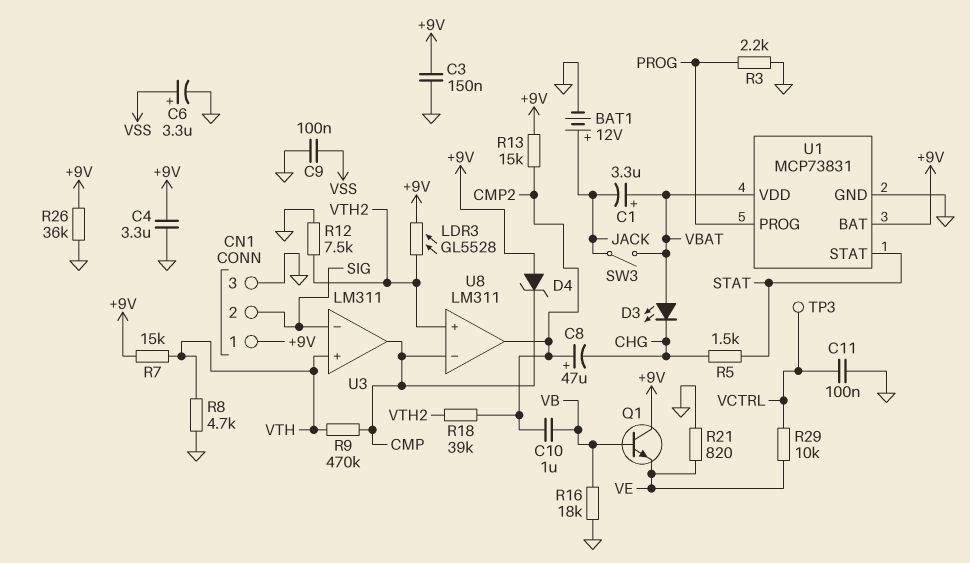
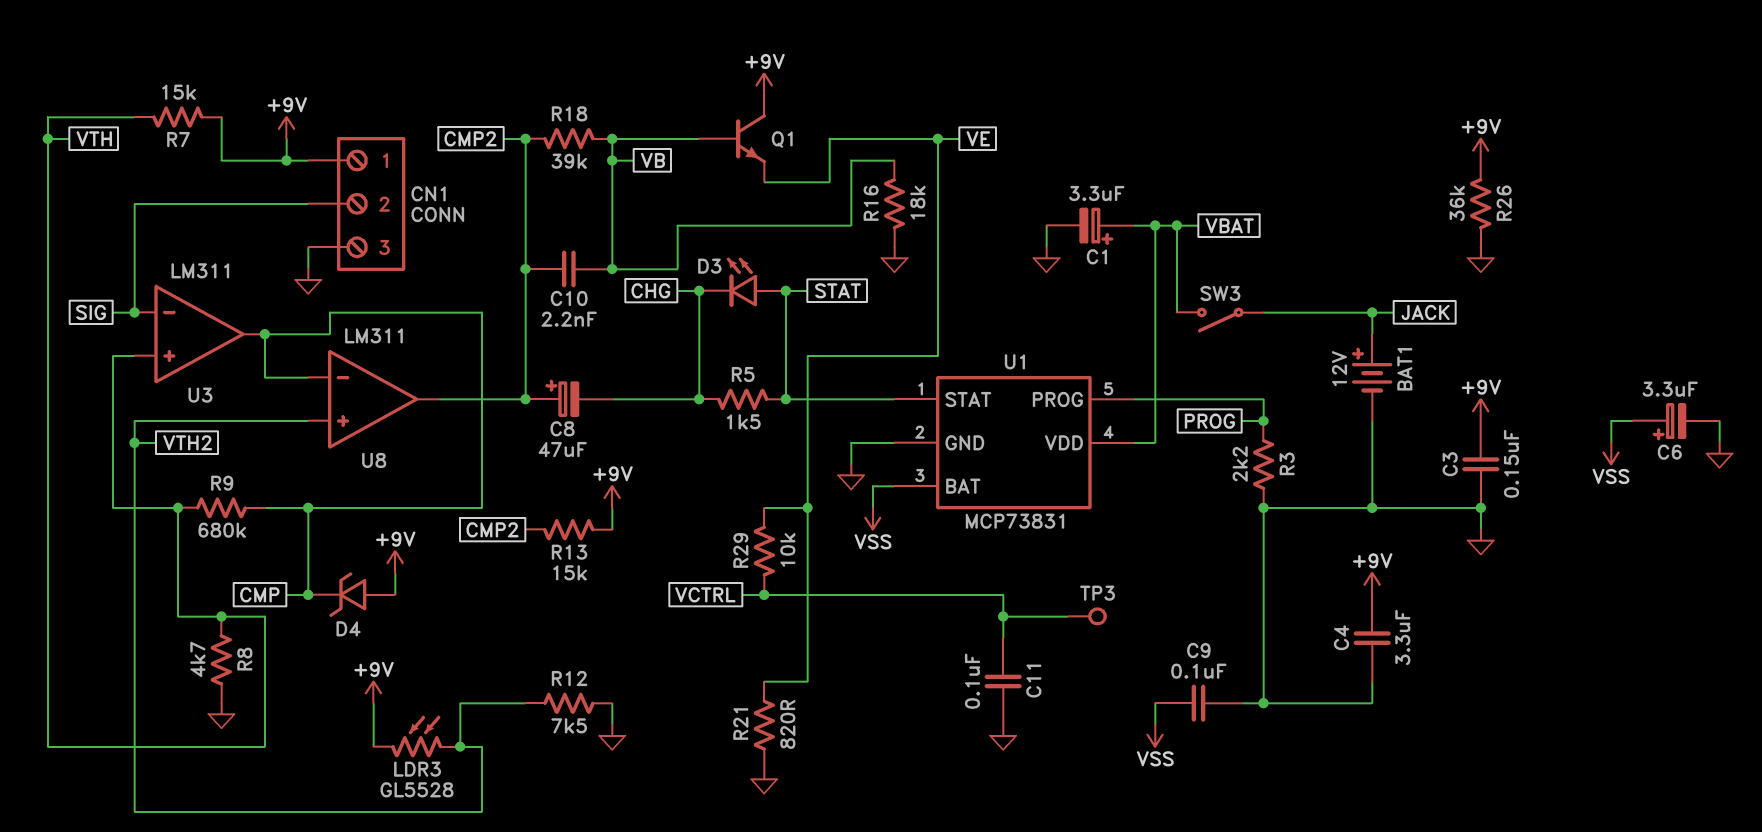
C1: 3.3uF (plus VBAT, minus JACK) -> 3.3uF (plus VBAT, minus GND)
C10: 1uF (CMP2, VB) -> 2.2nF (CMP2, VB)
D3: LED (A VBAT, K CHG) -> LED (A STAT, K CHG)
R9: 470k (CMP, VTH) -> 680k (CMP, VTH)
R18: 39k (CMP2, VTH2) -> 39k (CMP2, VB)
U1 pin BAT: +9V -> VSS

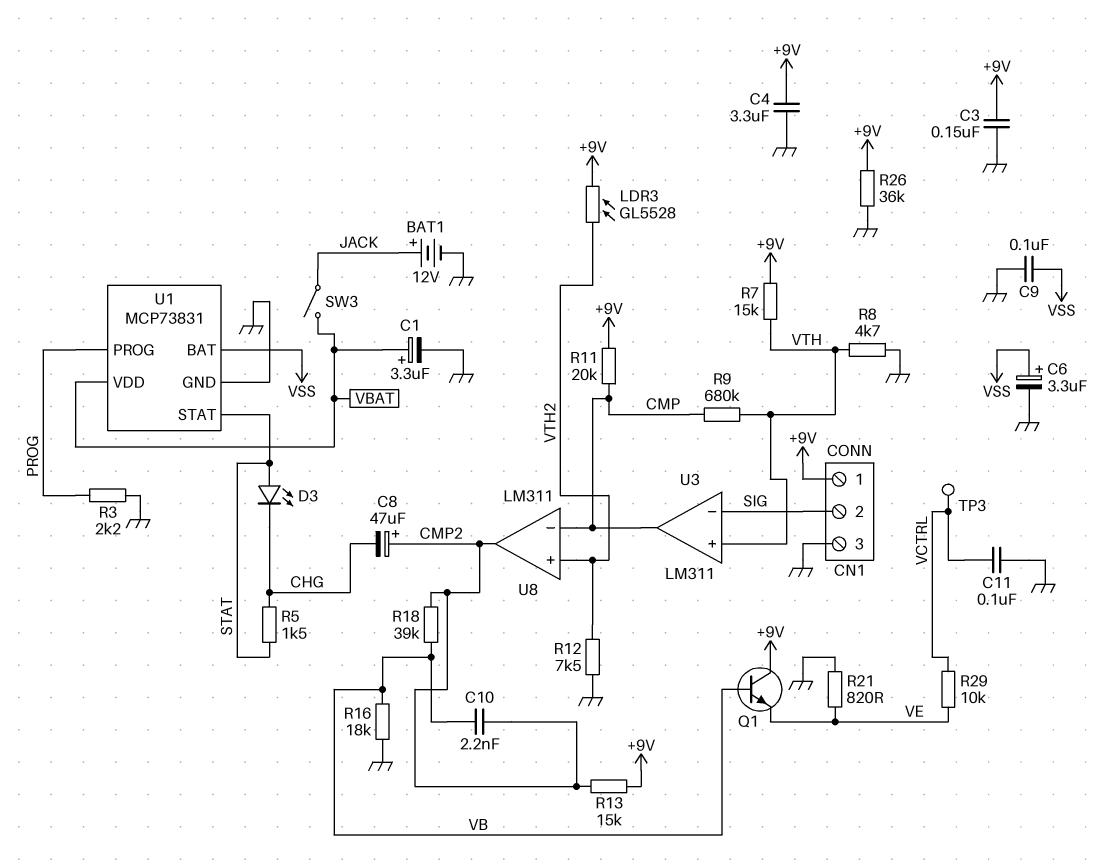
D4: zener (A +9V, K CMP) -> none
R11: none -> 20k (+9V, CMP)

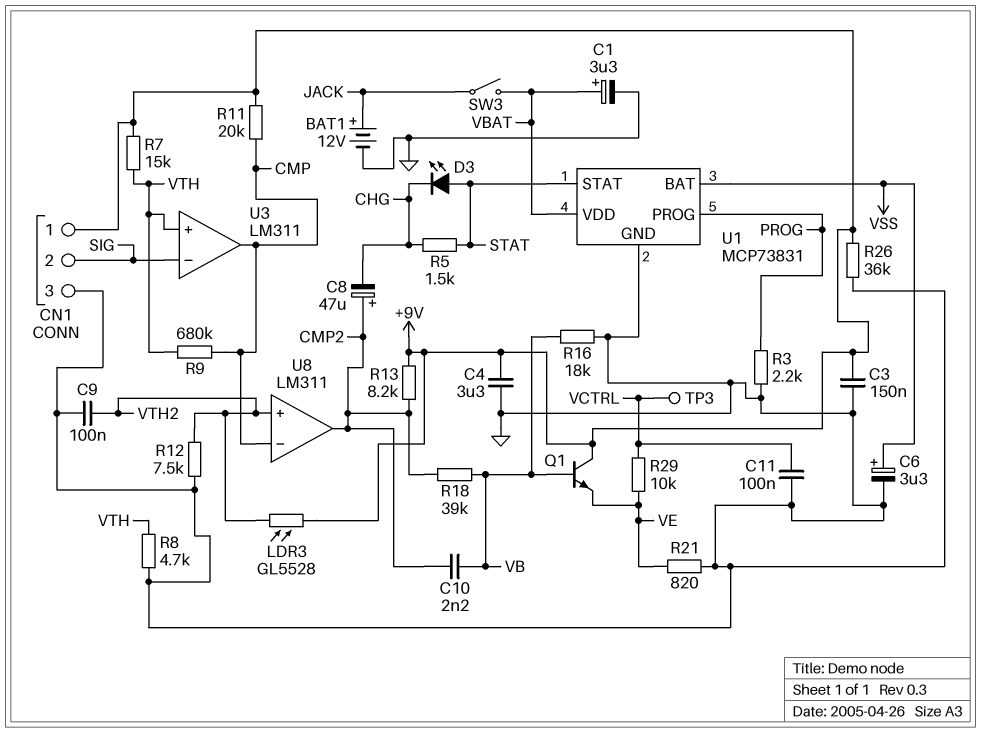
C9: 100nF (GND, VSS) -> 100nF (GND, VTH2)
R13: 15k (+9V, CMP2) -> 8.2k (+9V, CMP2)

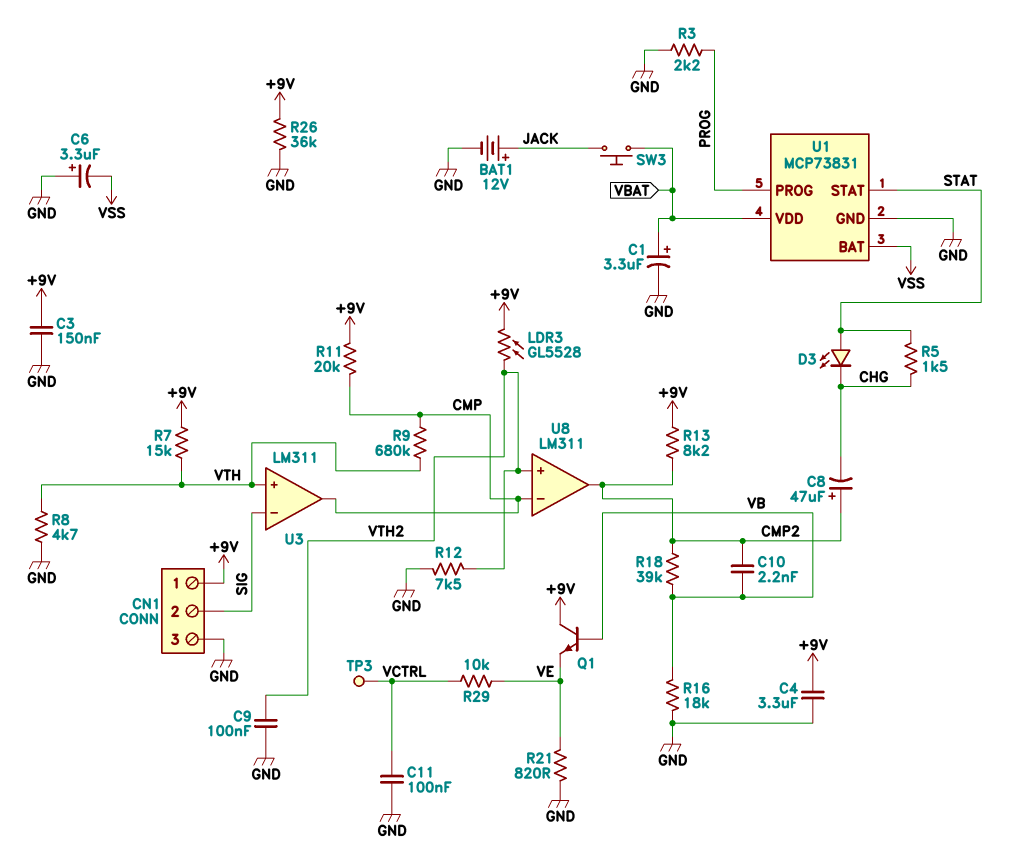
C6: 3.3uF (plus VSS, minus GND) -> 3.3uF (plus GND, minus VSS)
SW3: switch (JACK, VBAT) -> button (JACK, VBAT)

